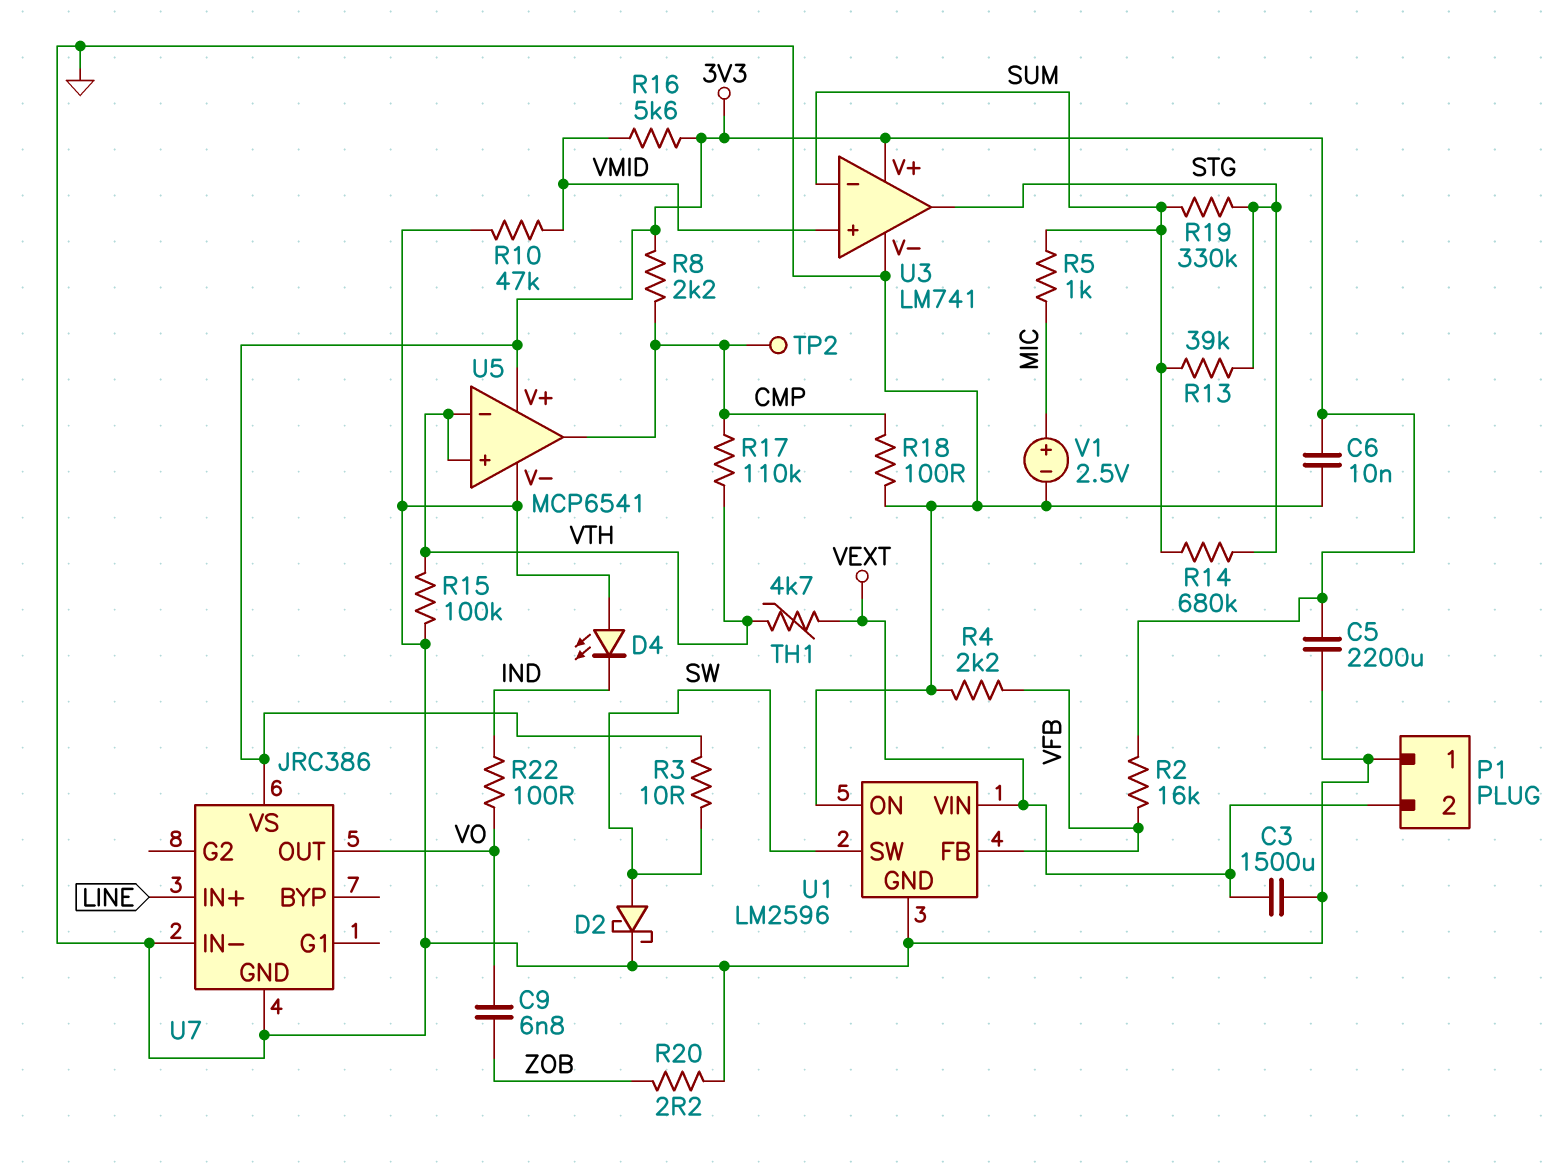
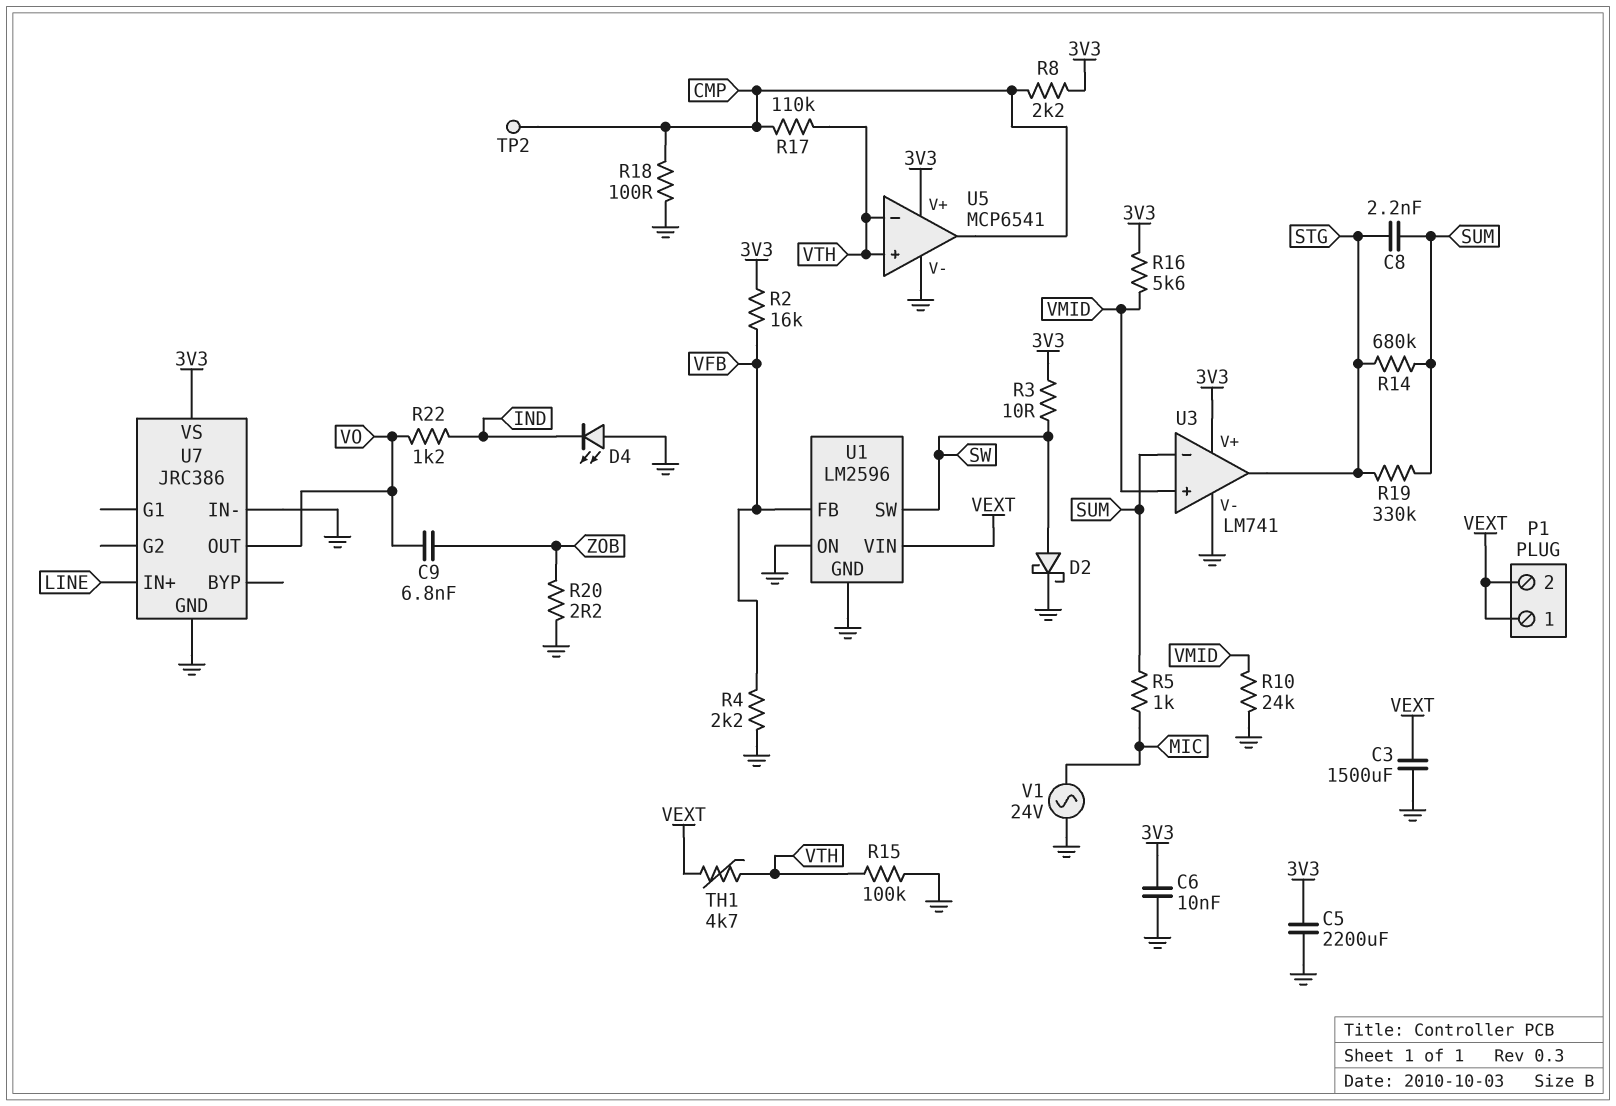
C8: none -> 2.2nF (STG, SUM)
P1 pin 1: GND -> VEXT
R10: 47k (GND, VMID) -> 24k (GND, VMID)
R13: 39k (STG, SUM) -> none
R22: 100 (IND, VO) -> 1.2k (IND, VO)
V1: 2.5V (plus MIC, minus GND) -> AC 24V (GND, MIC)

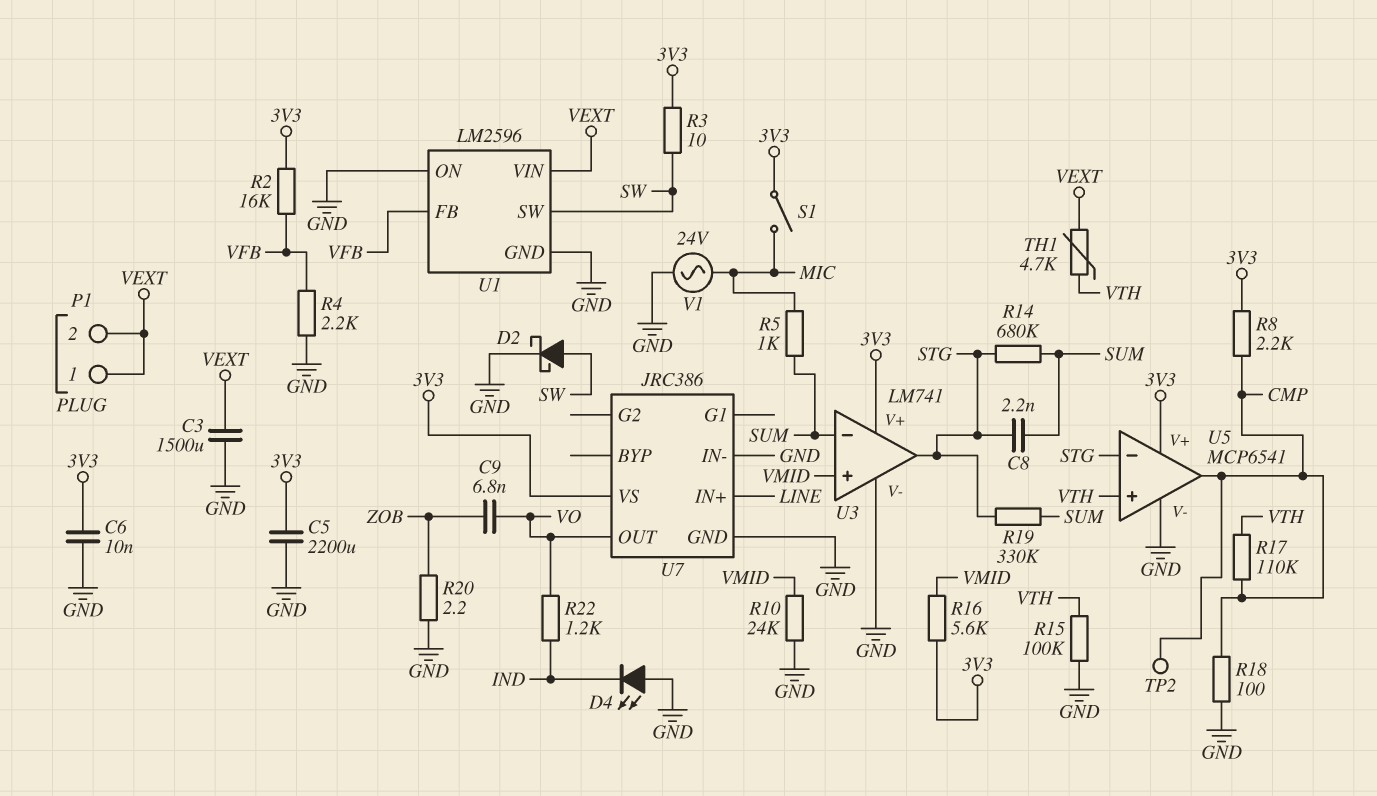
S1: none -> switch (3V3, MIC)
U5 pin in-: VTH -> STG

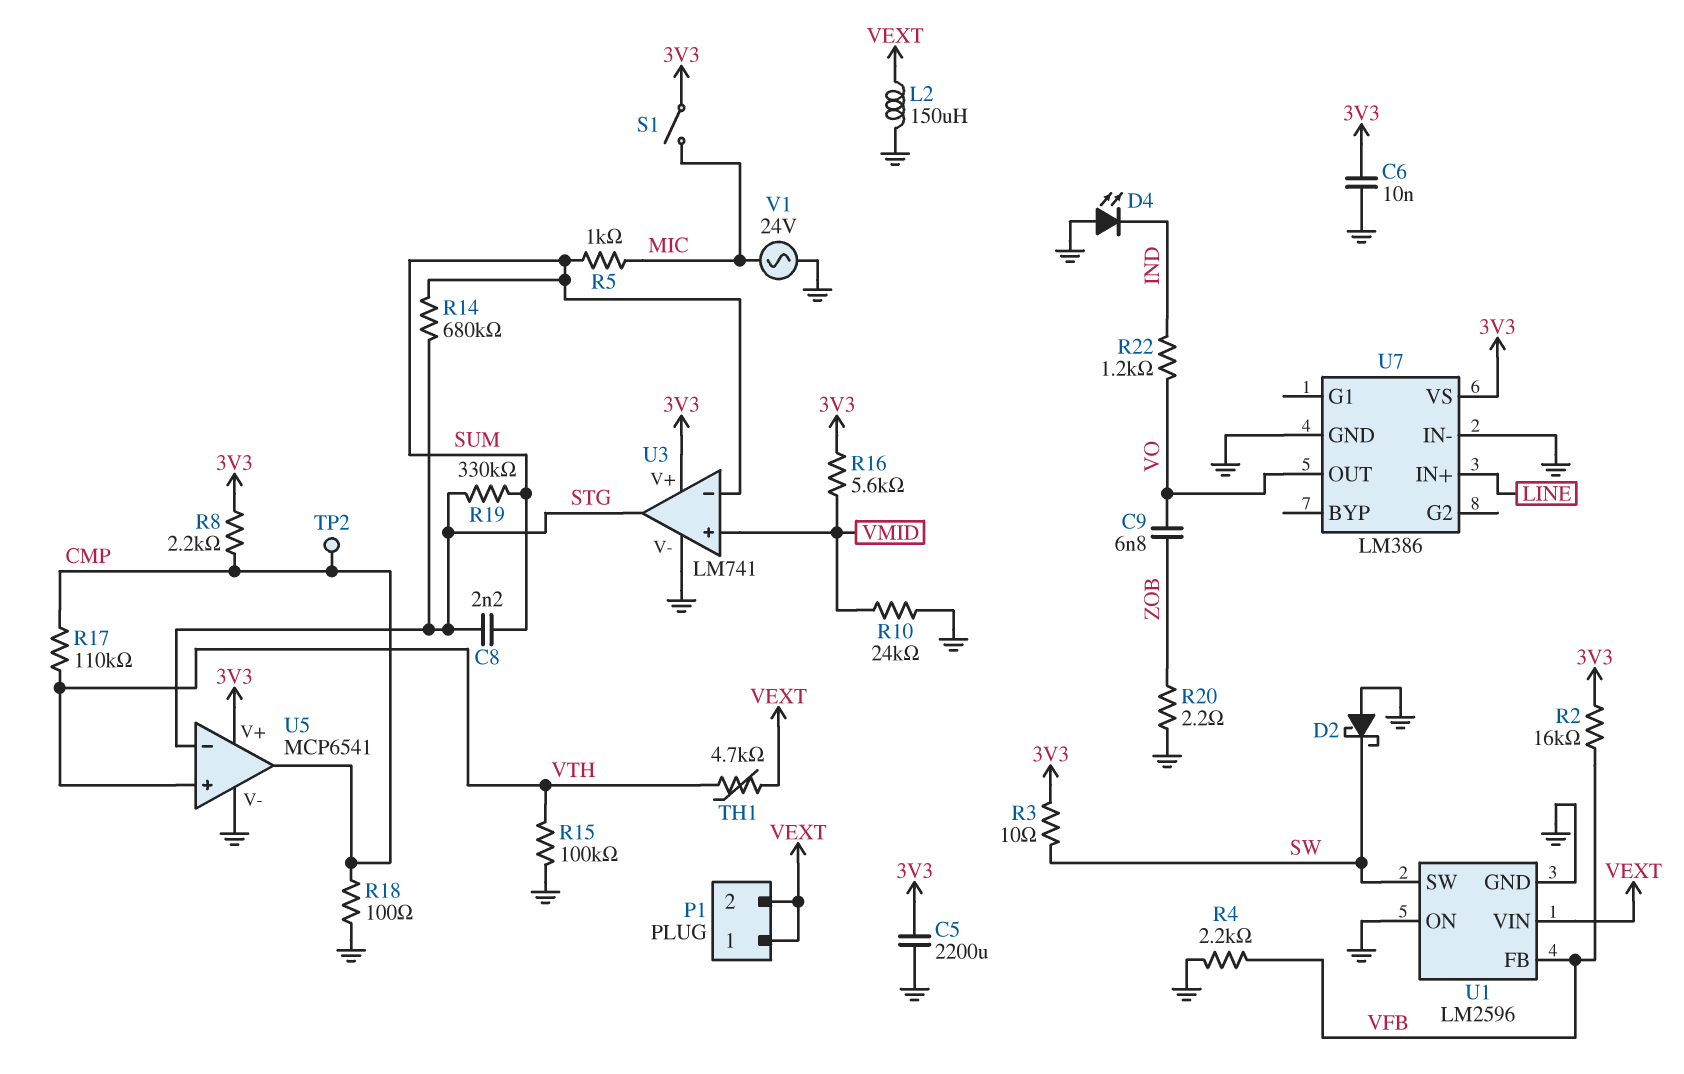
C3: 1500uF (GND, VEXT) -> none
D2: schottky (A SW, K GND) -> schottky (A GND, K SW)
L2: none -> 150uH (GND, VEXT)
U7: JRC386 -> LM386

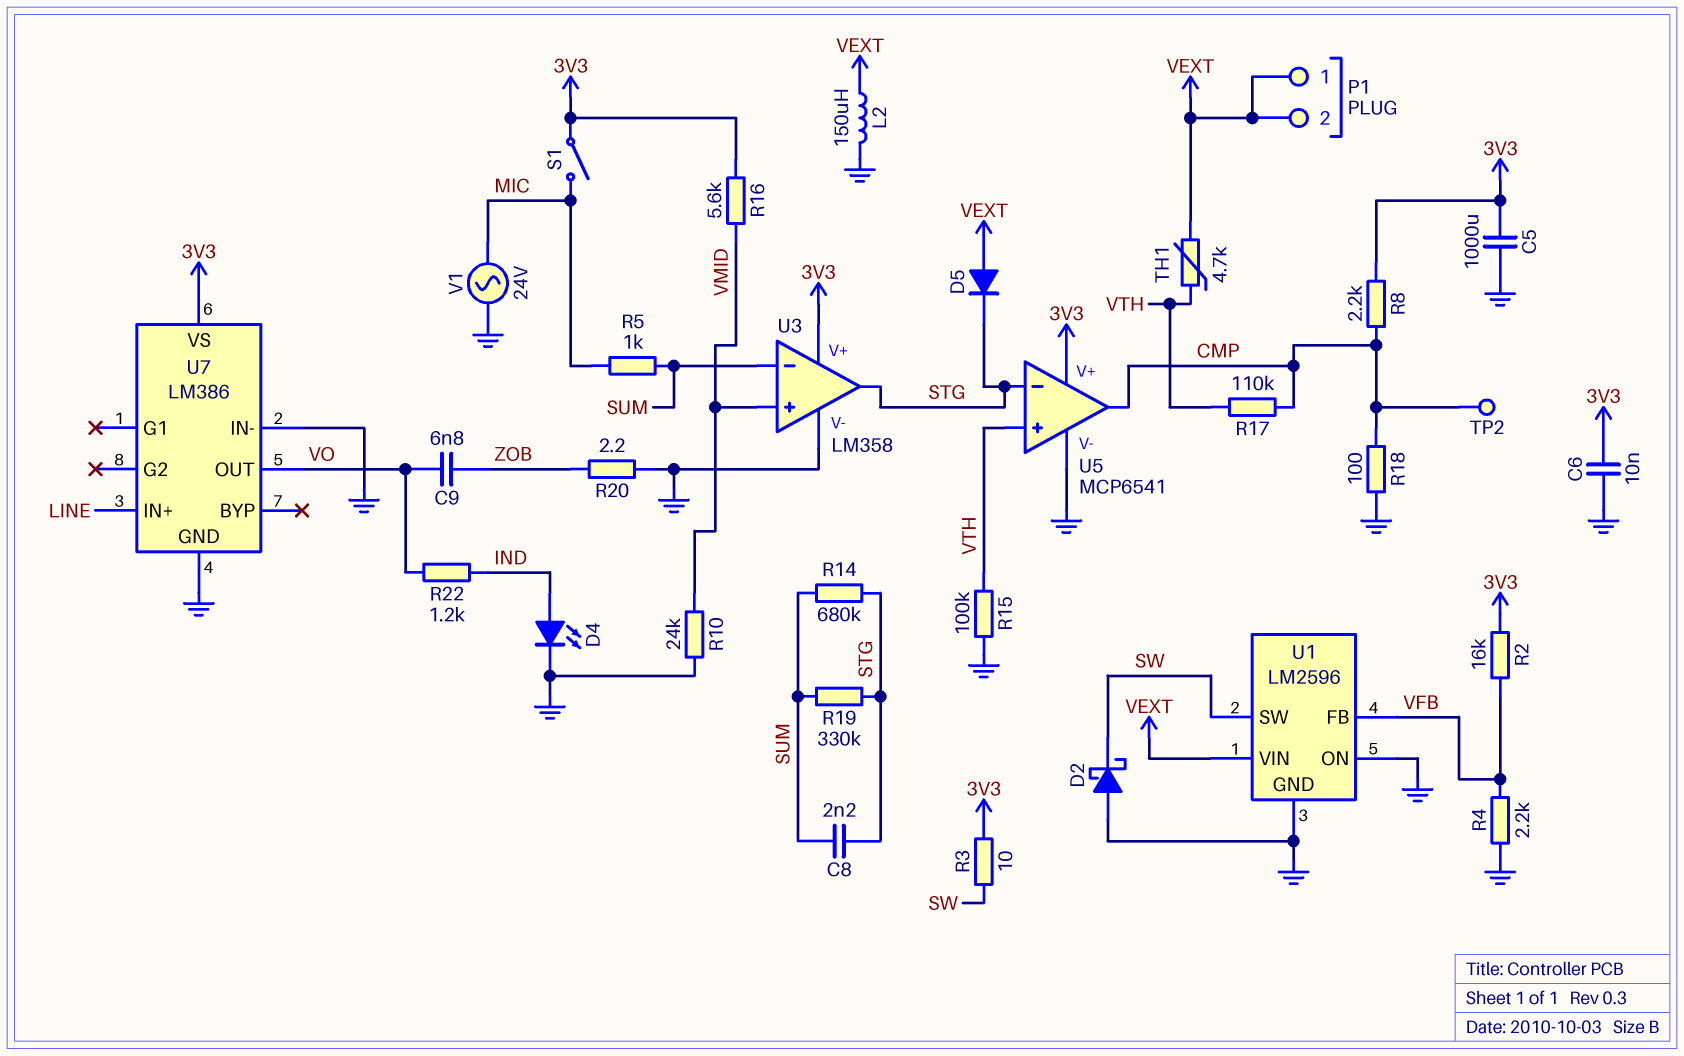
C5: 2200uF (3V3, GND) -> 1000uF (3V3, GND)
D4: LED (A GND, K IND) -> LED (A IND, K GND)
D5: none -> diode (A VEXT, K STG)
U3: LM741 -> LM358

